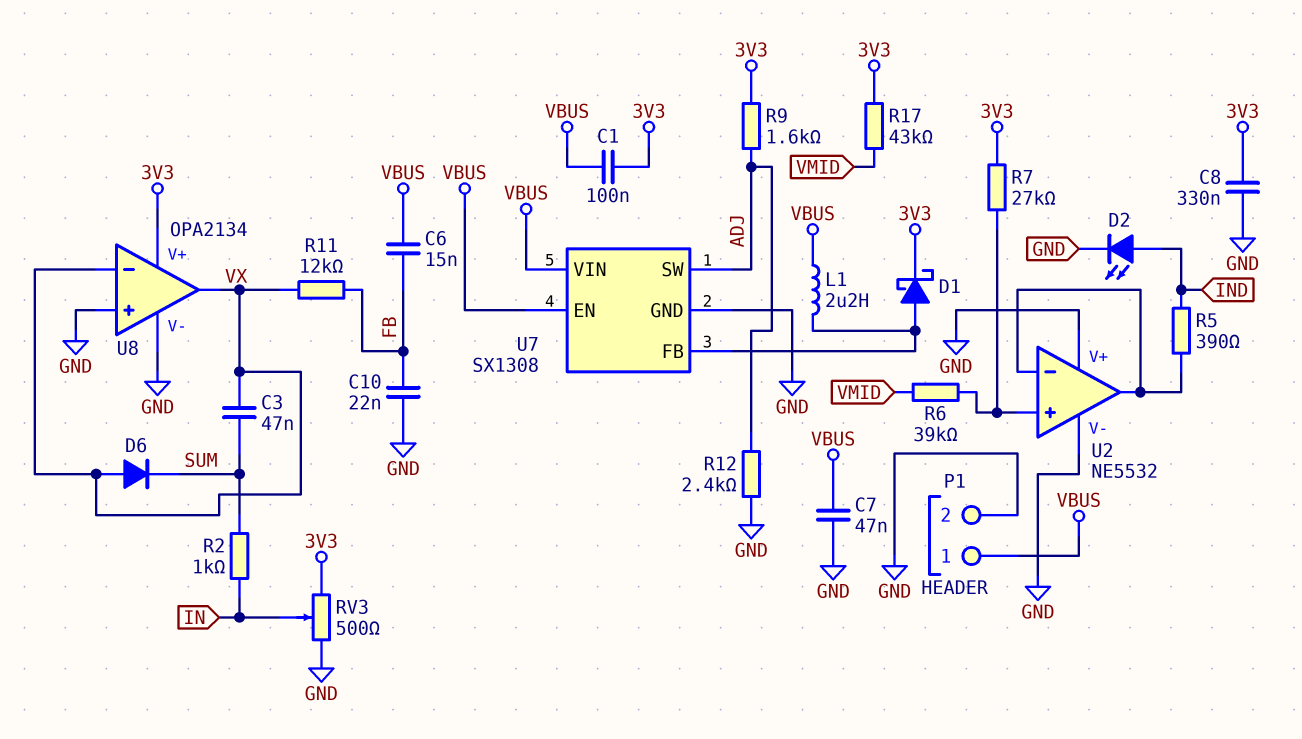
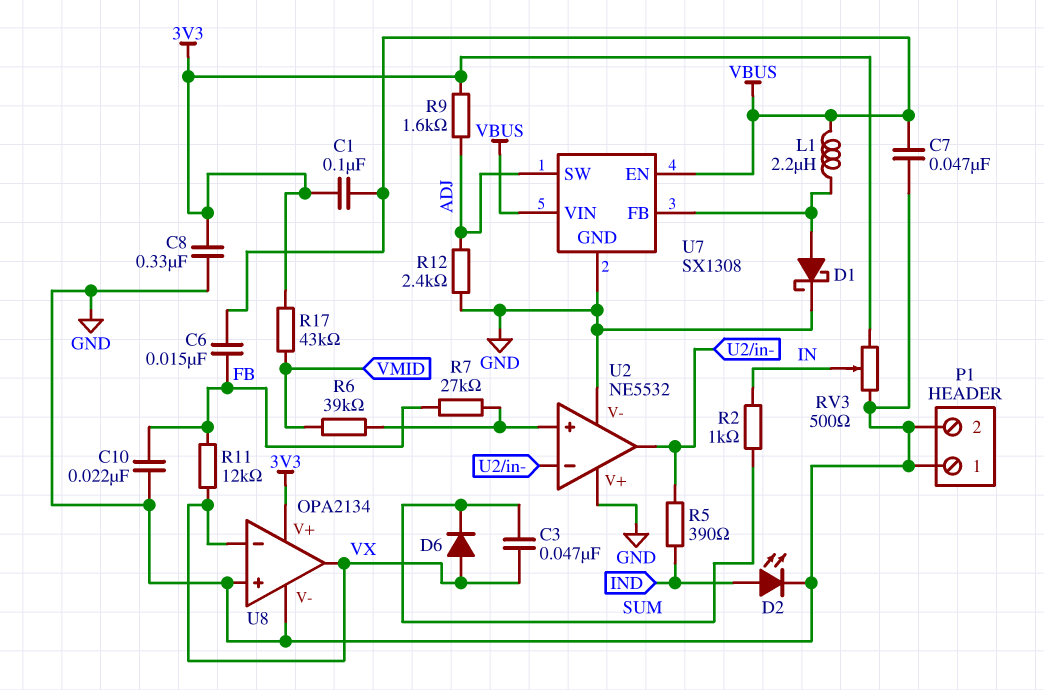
D1: schottky (A U7/FB, K 3V3) -> schottky (A U7/FB, K GND)
P1 pin 1: VBUS -> GND
R7: 27k (3V3, U2/in+) -> 27k (FB, U2/in+)

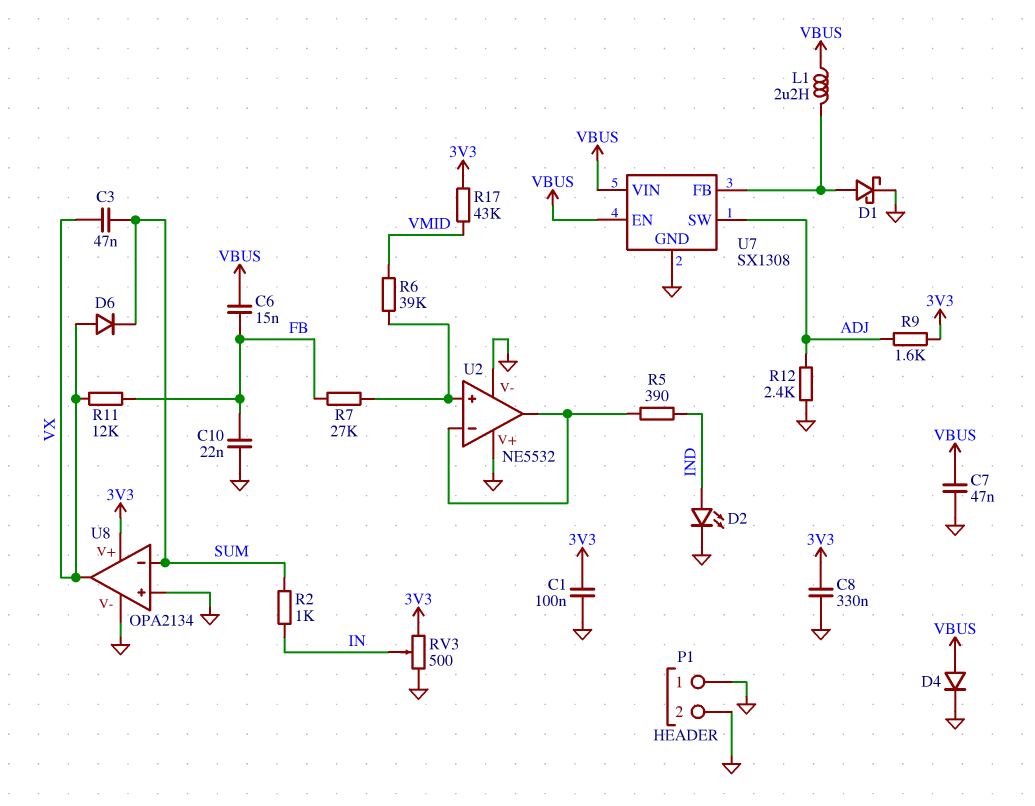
C1: 100nF (3V3, VBUS) -> 100nF (3V3, GND)
D4: none -> diode (A VBUS, K GND)
U8 pin in-: VX -> SUM

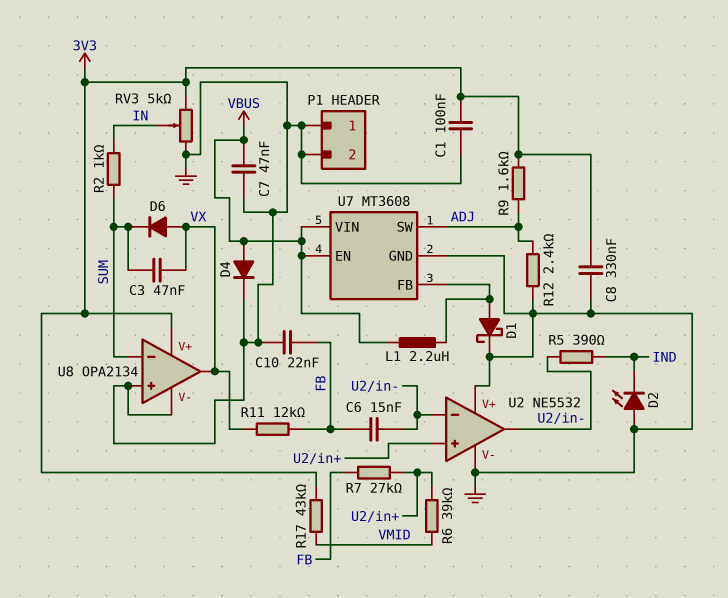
C6: 15nF (FB, VBUS) -> 15nF (FB, U2/in-)
D2: LED (A IND, K GND) -> LED (A GND, K IND)
RV3: 500 (3V3, GND, wiper IN) -> 5k (3V3, GND, wiper IN)
U7: SX1308 -> MT3608

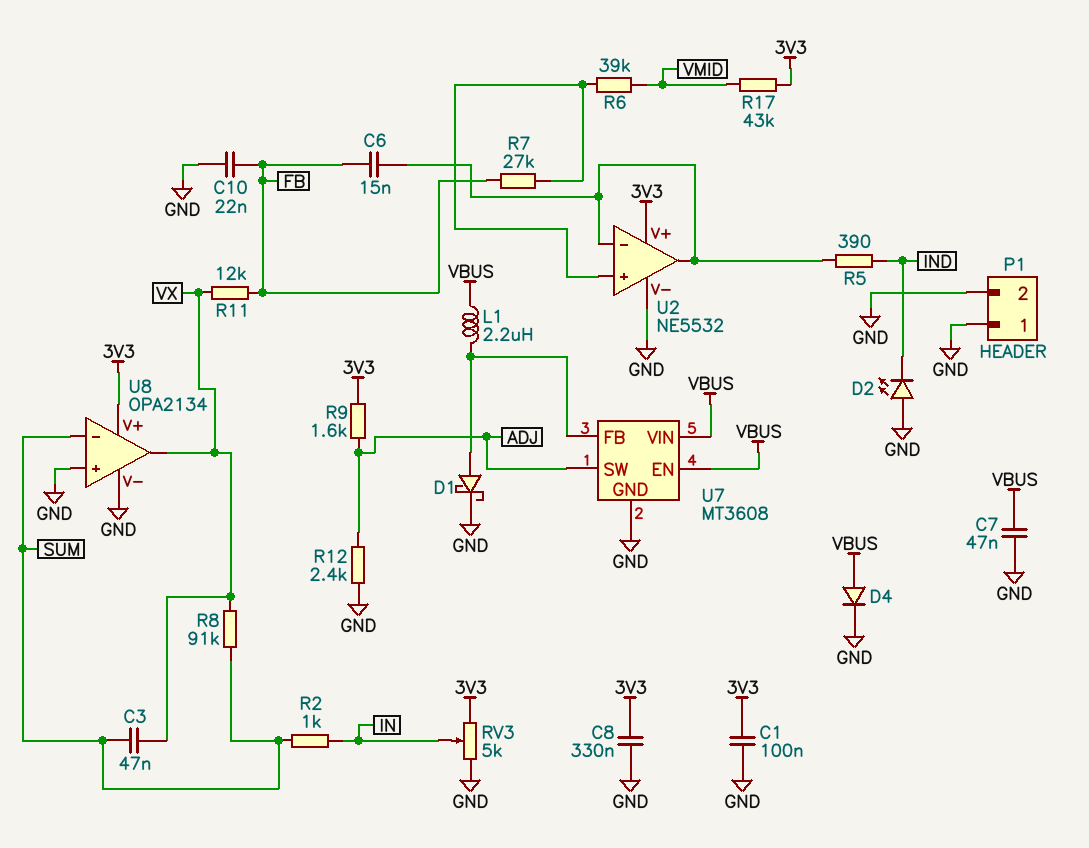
D6: diode (A VX, K SUM) -> none
R8: none -> 91k (SUM, VX)
U2 pin V+: GND -> 3V3

